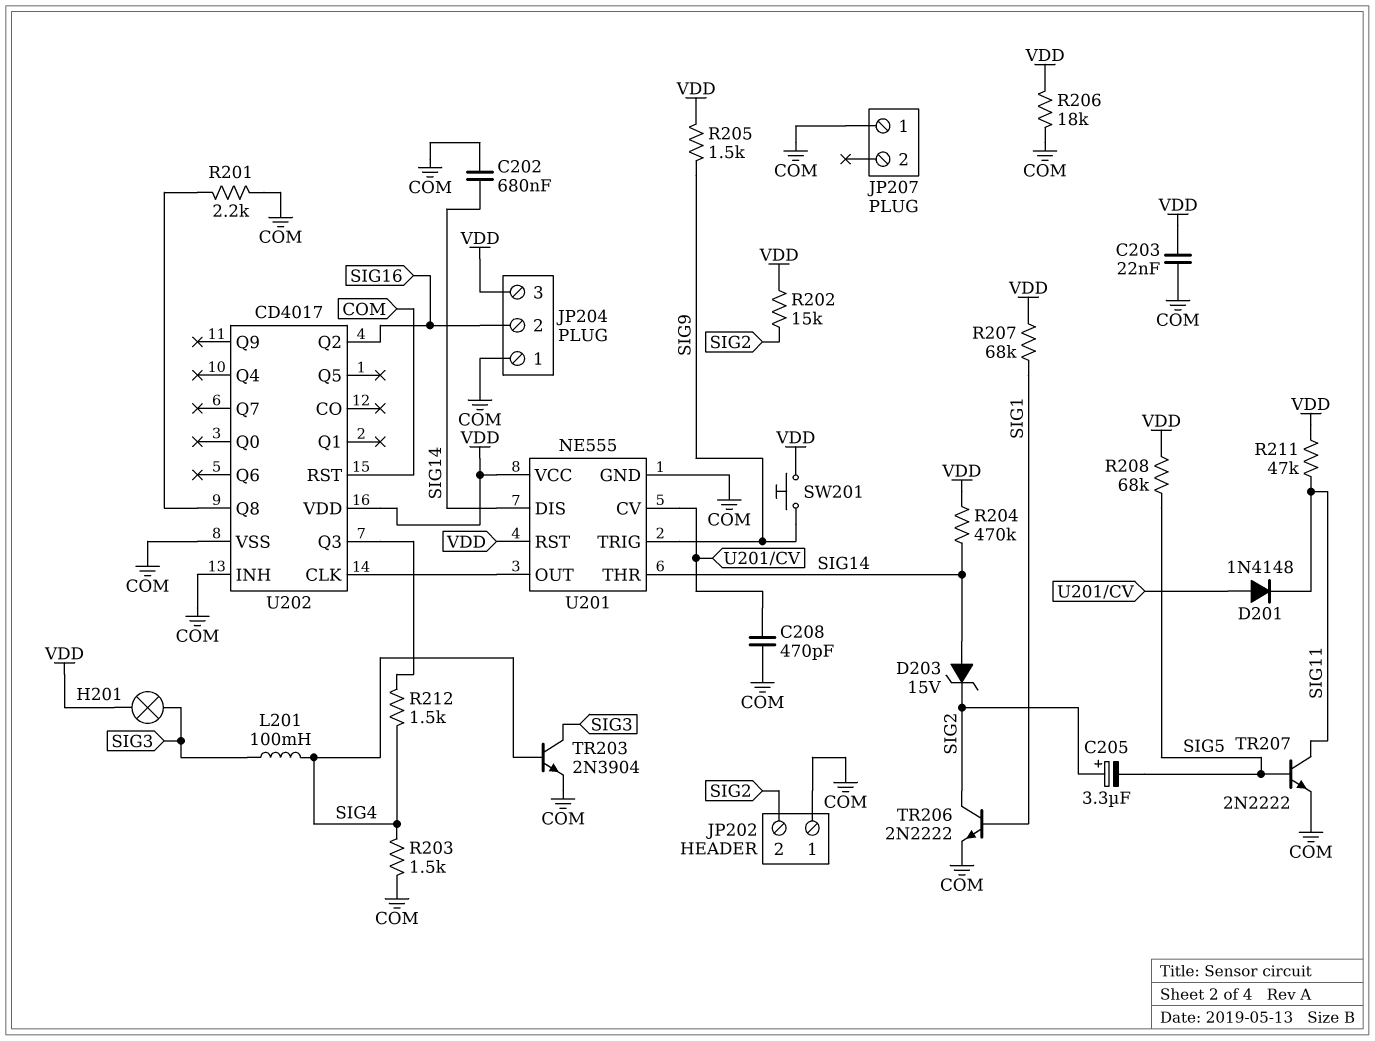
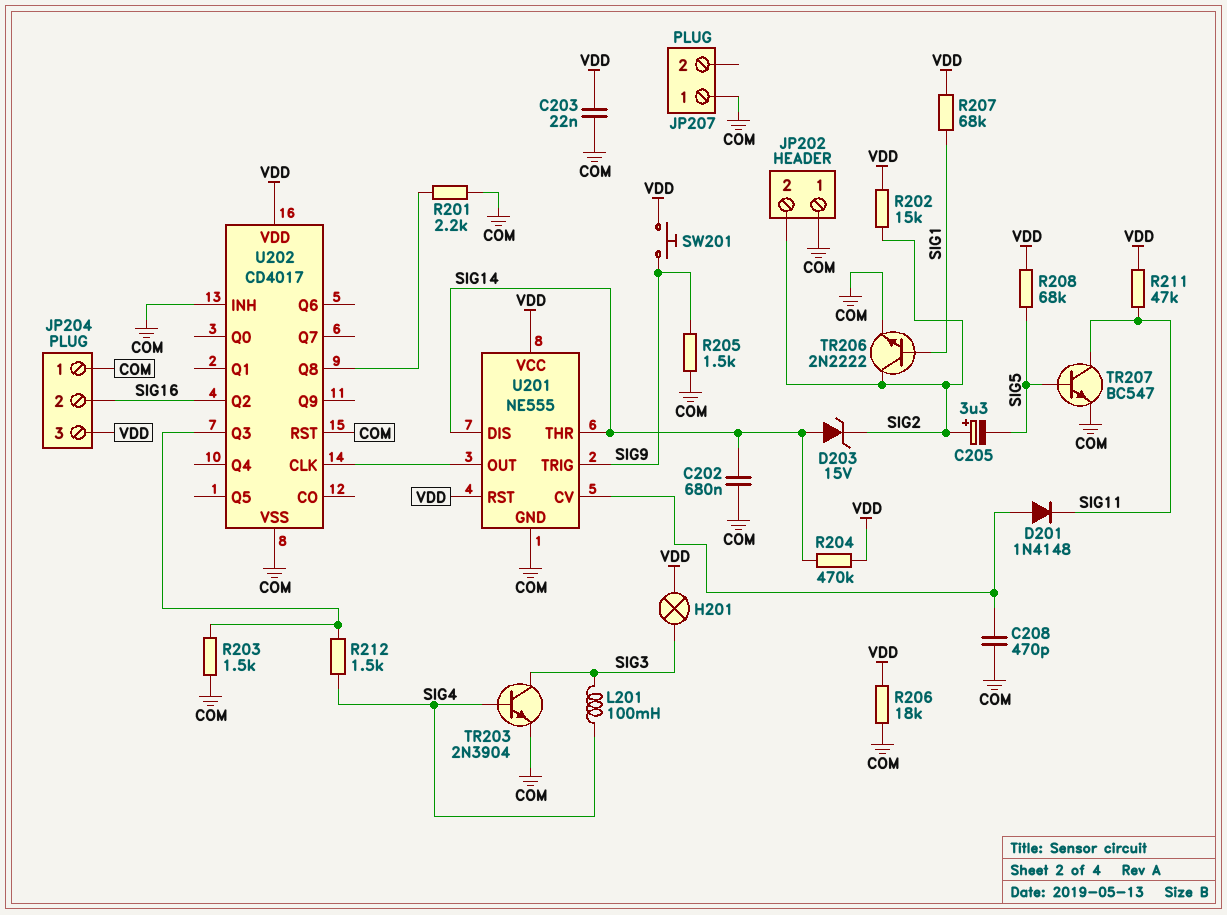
R203: 1.5k (COM, SIG4) -> 1.5k (COM, U202/Q3)
R205: 1.5k (SIG9, VDD) -> 1.5k (COM, SIG9)
TR207: NPN 2N2222 (B SIG5, C SIG11, E COM) -> NPN BC547 (B SIG5, C SIG11, E COM)

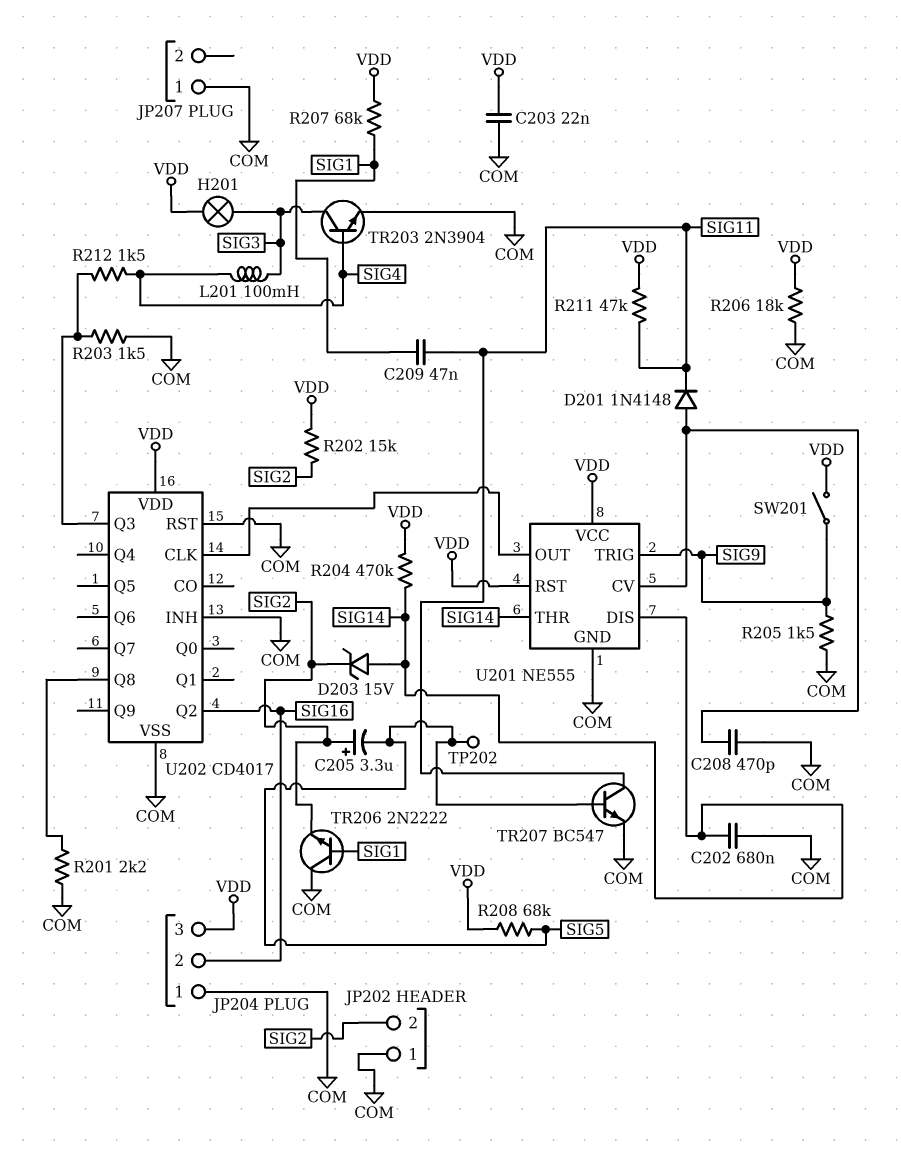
C209: none -> 47nF (SIG1, SIG11)
SW201: button (SIG9, VDD) -> switch (SIG9, VDD)
TP202: none -> test point (SIG5)
TR206: NPN 2N2222 (B SIG1, C SIG2, E COM) -> NPN 2N2222 (B SIG1, C COM, E SIG2)

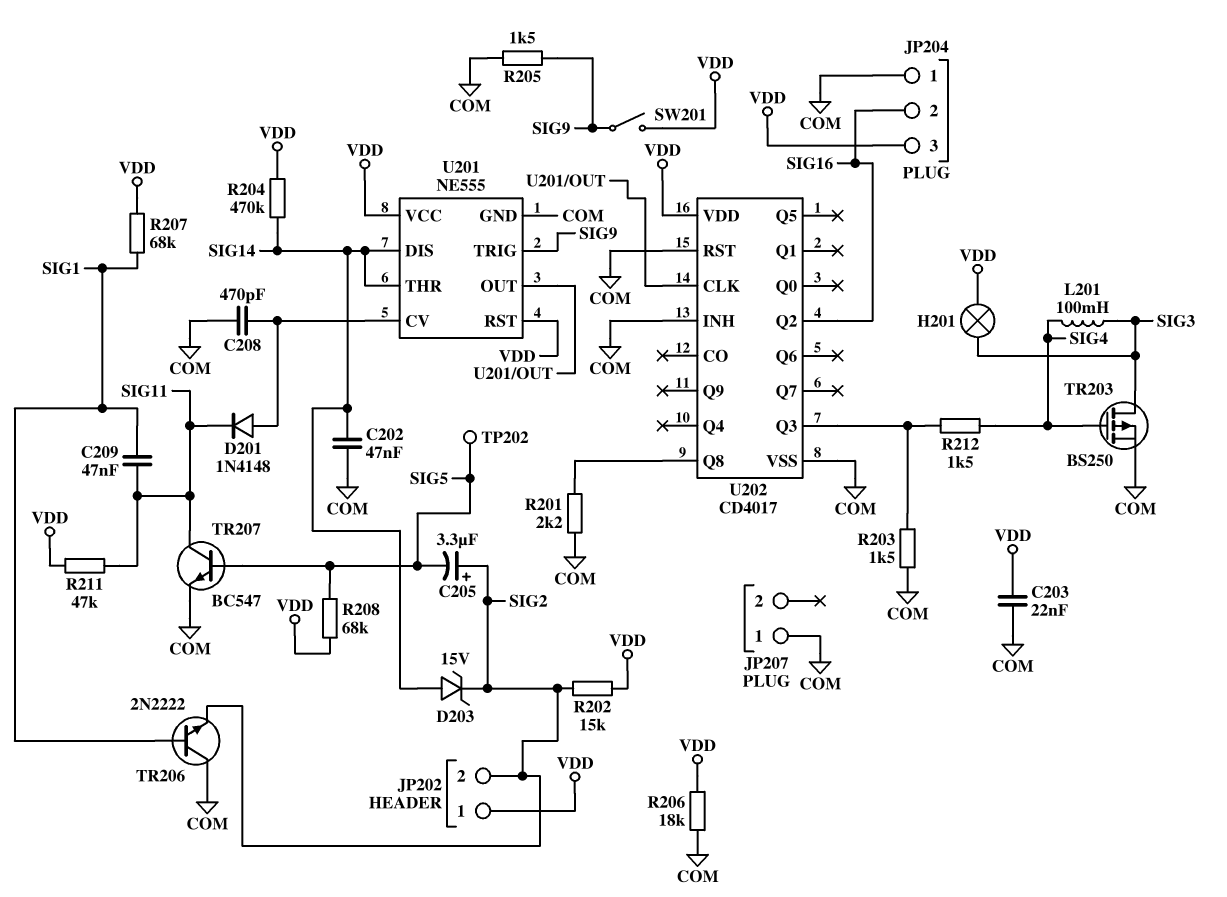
C202: 680nF (COM, SIG14) -> 47nF (COM, SIG14)
JP202 pin 1: COM -> VDD
TR203: NPN 2N3904 (B SIG4, C SIG3, E COM) -> PMOS BS250 (G SIG4, D SIG3, S COM)

